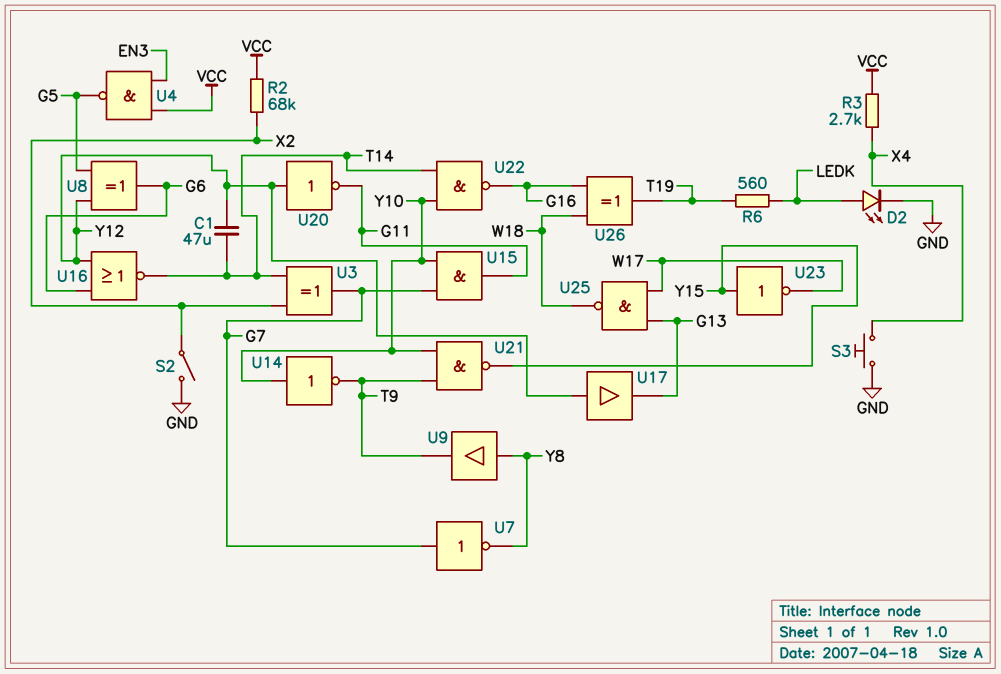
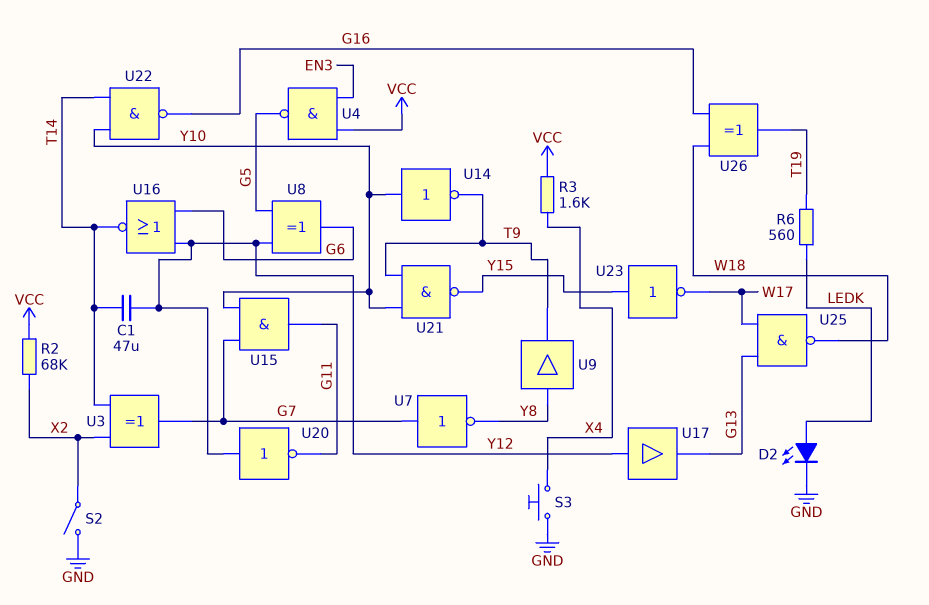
R3: 2.7k (VCC, X4) -> 1.6k (VCC, X4)

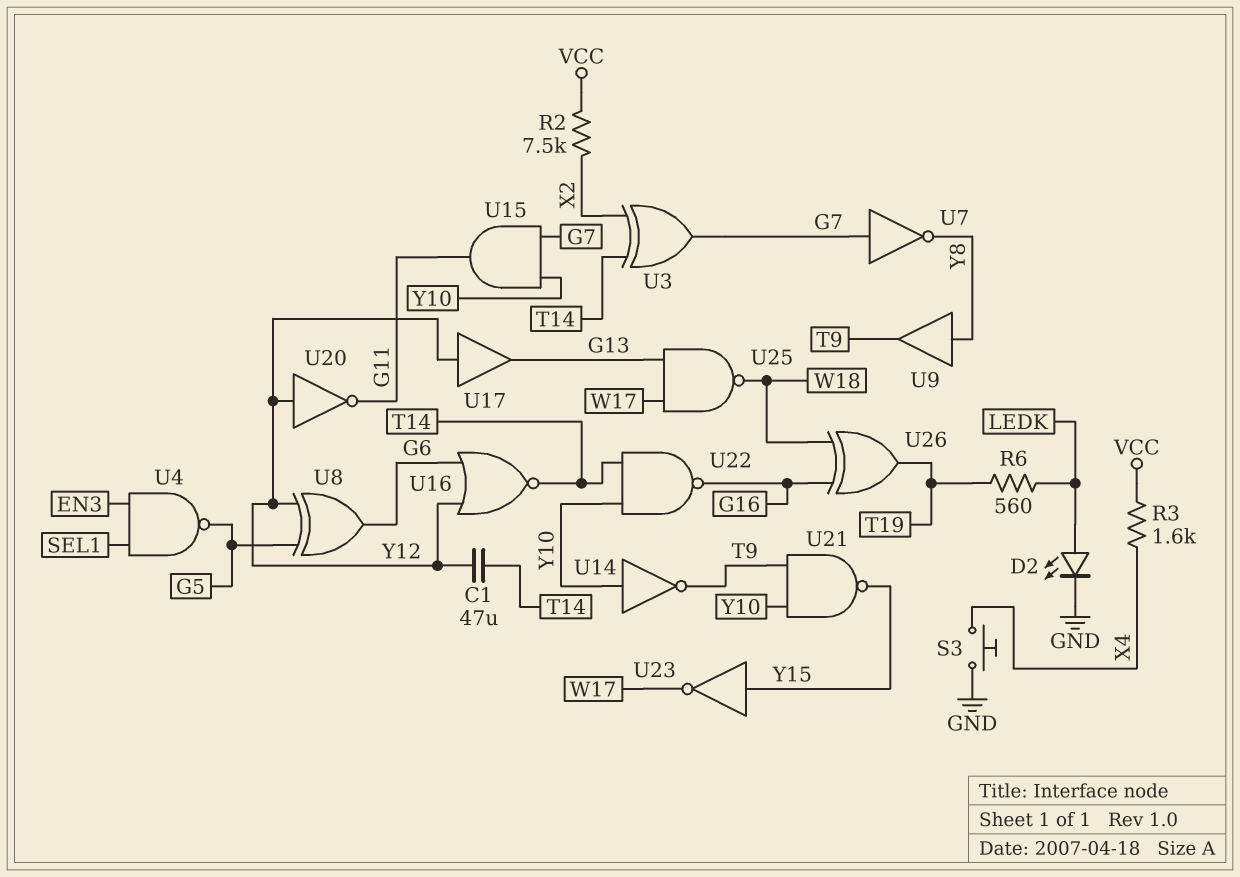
R2: 68k (VCC, X2) -> 7.5k (VCC, X2)
S2: switch (GND, X2) -> none
U4: NAND (in EN3, in VCC, out G5) -> NAND (in EN3, in SEL1, out G5)

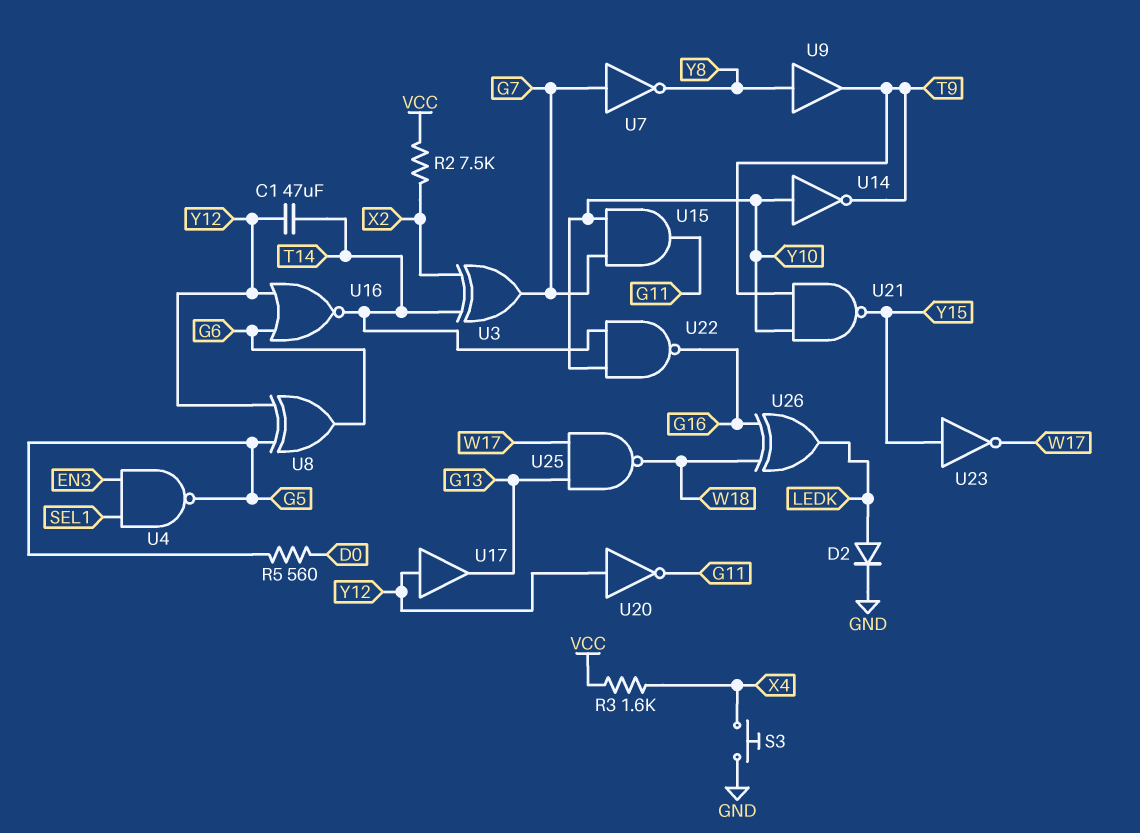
D2: LED (A LEDK, K GND) -> diode (A LEDK, K GND)
R5: none -> 560 (D0, G5)
R6: 560 (LEDK, T19) -> none
U26: XOR (in G16, in W18, out T19) -> XOR (in G16, in W18, out LEDK)

